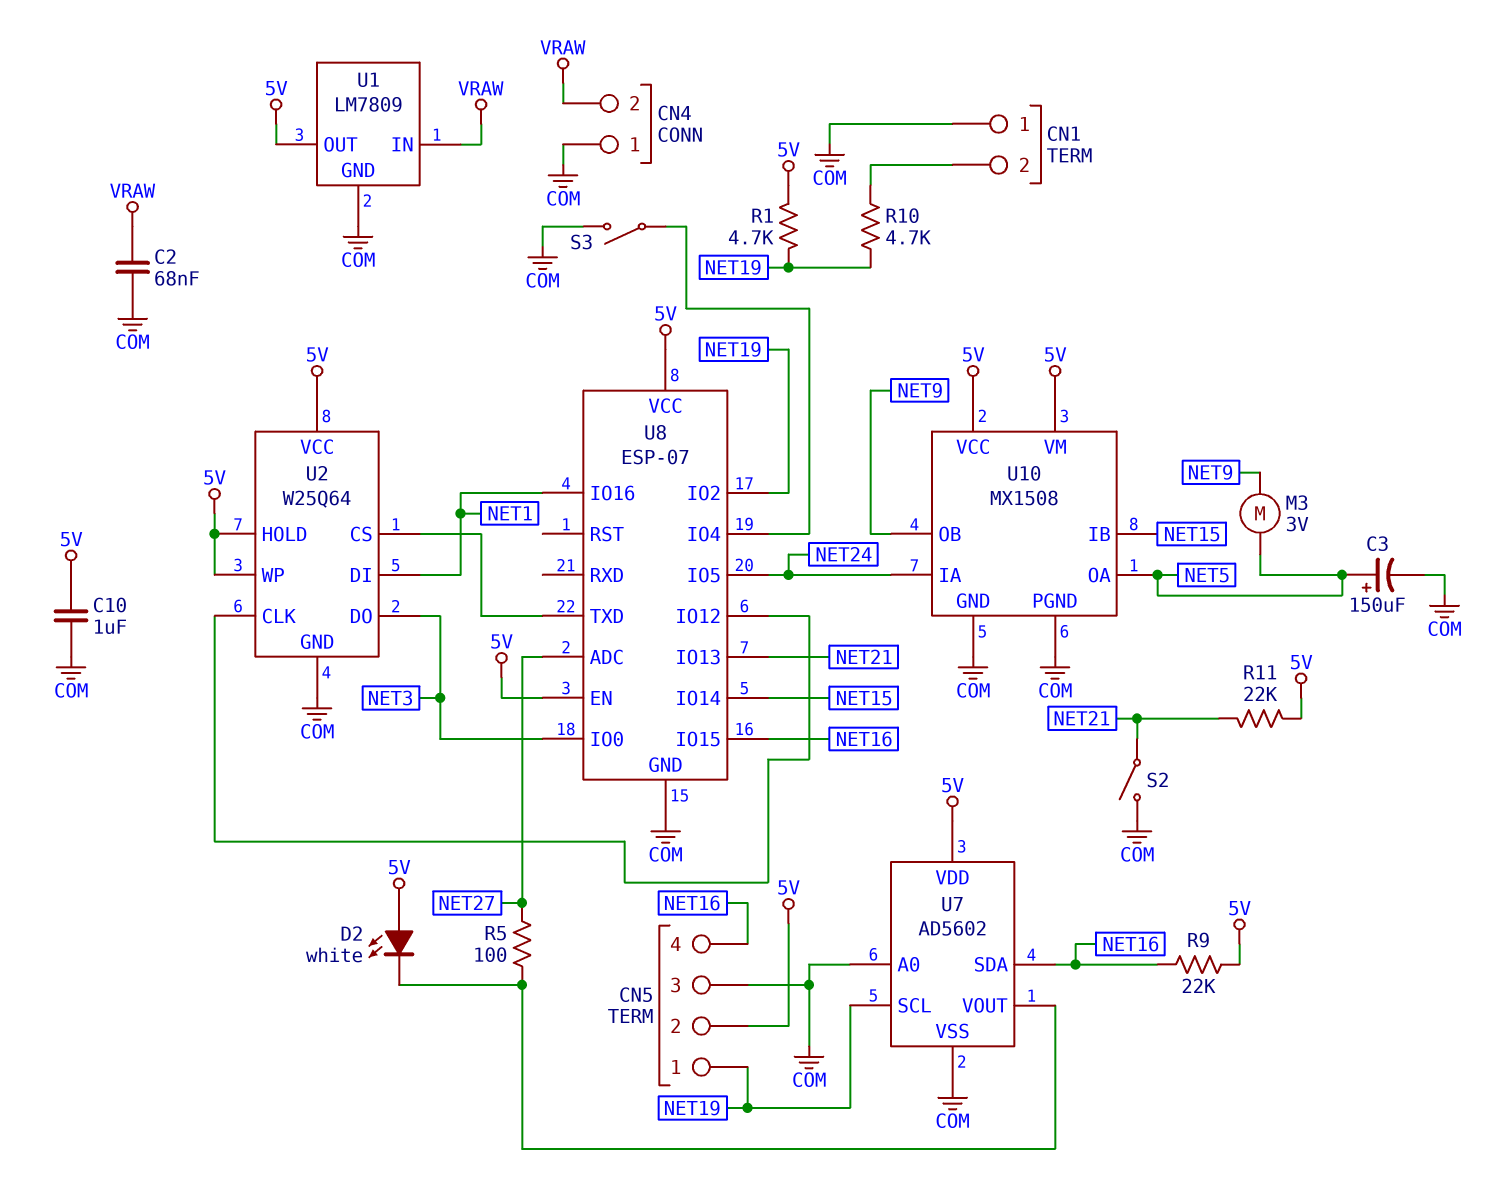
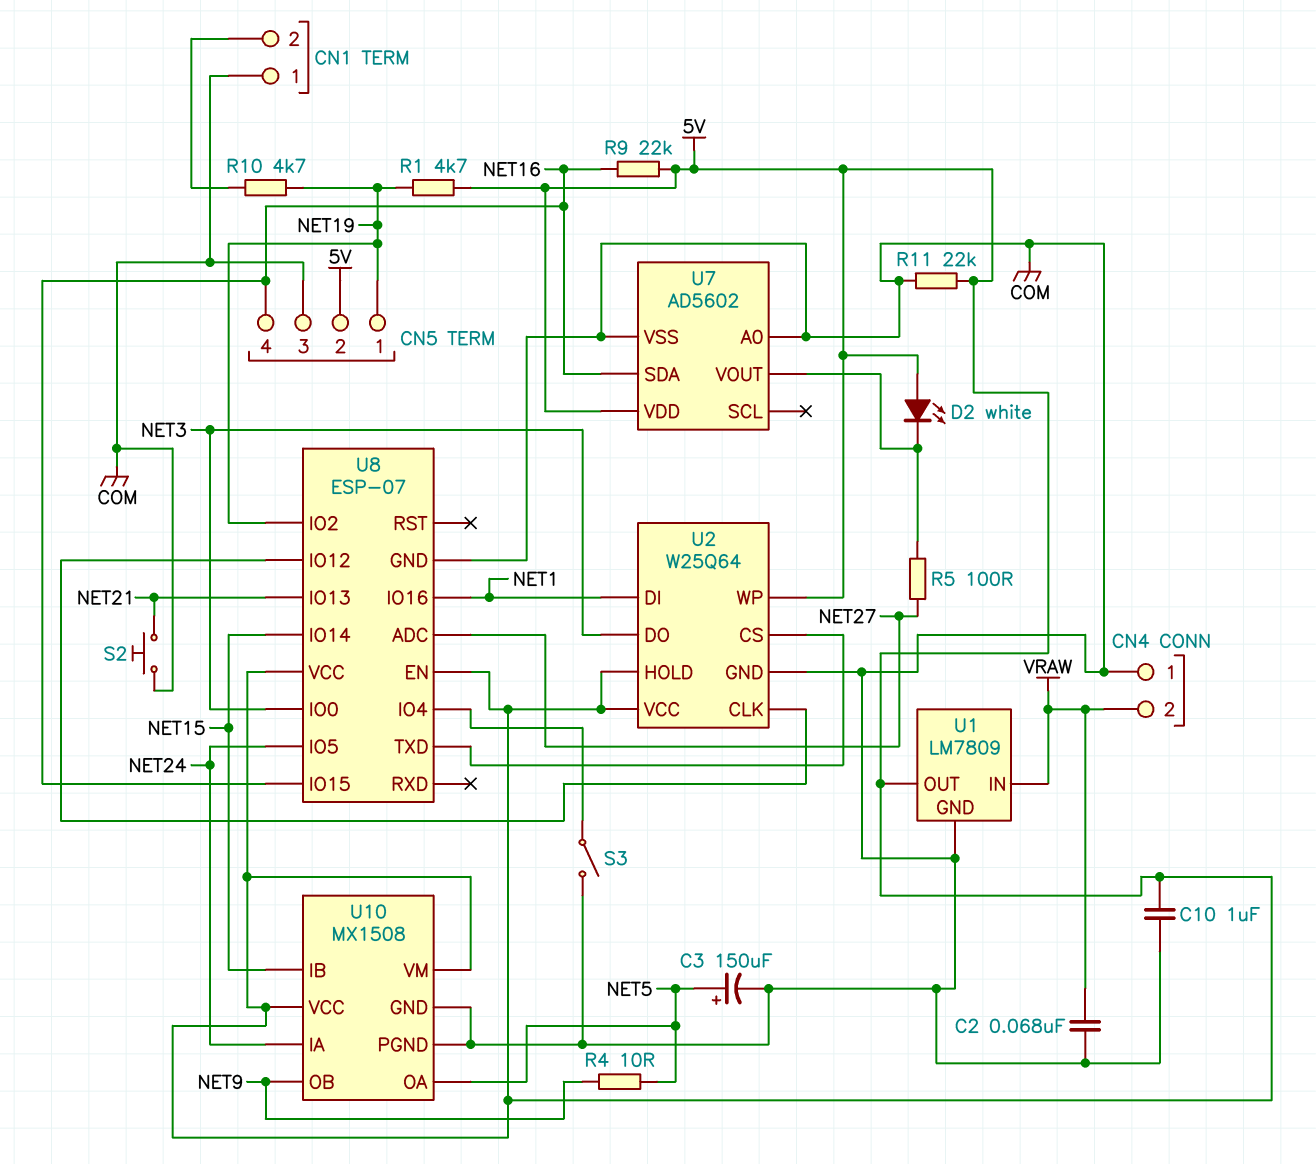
M3: motor 3V (NET5, NET9) -> none
R4: none -> 10 (NET5, NET9)
R11: 22k (5V, NET21) -> 22k (5V, COM)
S2: switch (COM, NET21) -> button (COM, NET21)
U7 pin SCL: NET19 -> none

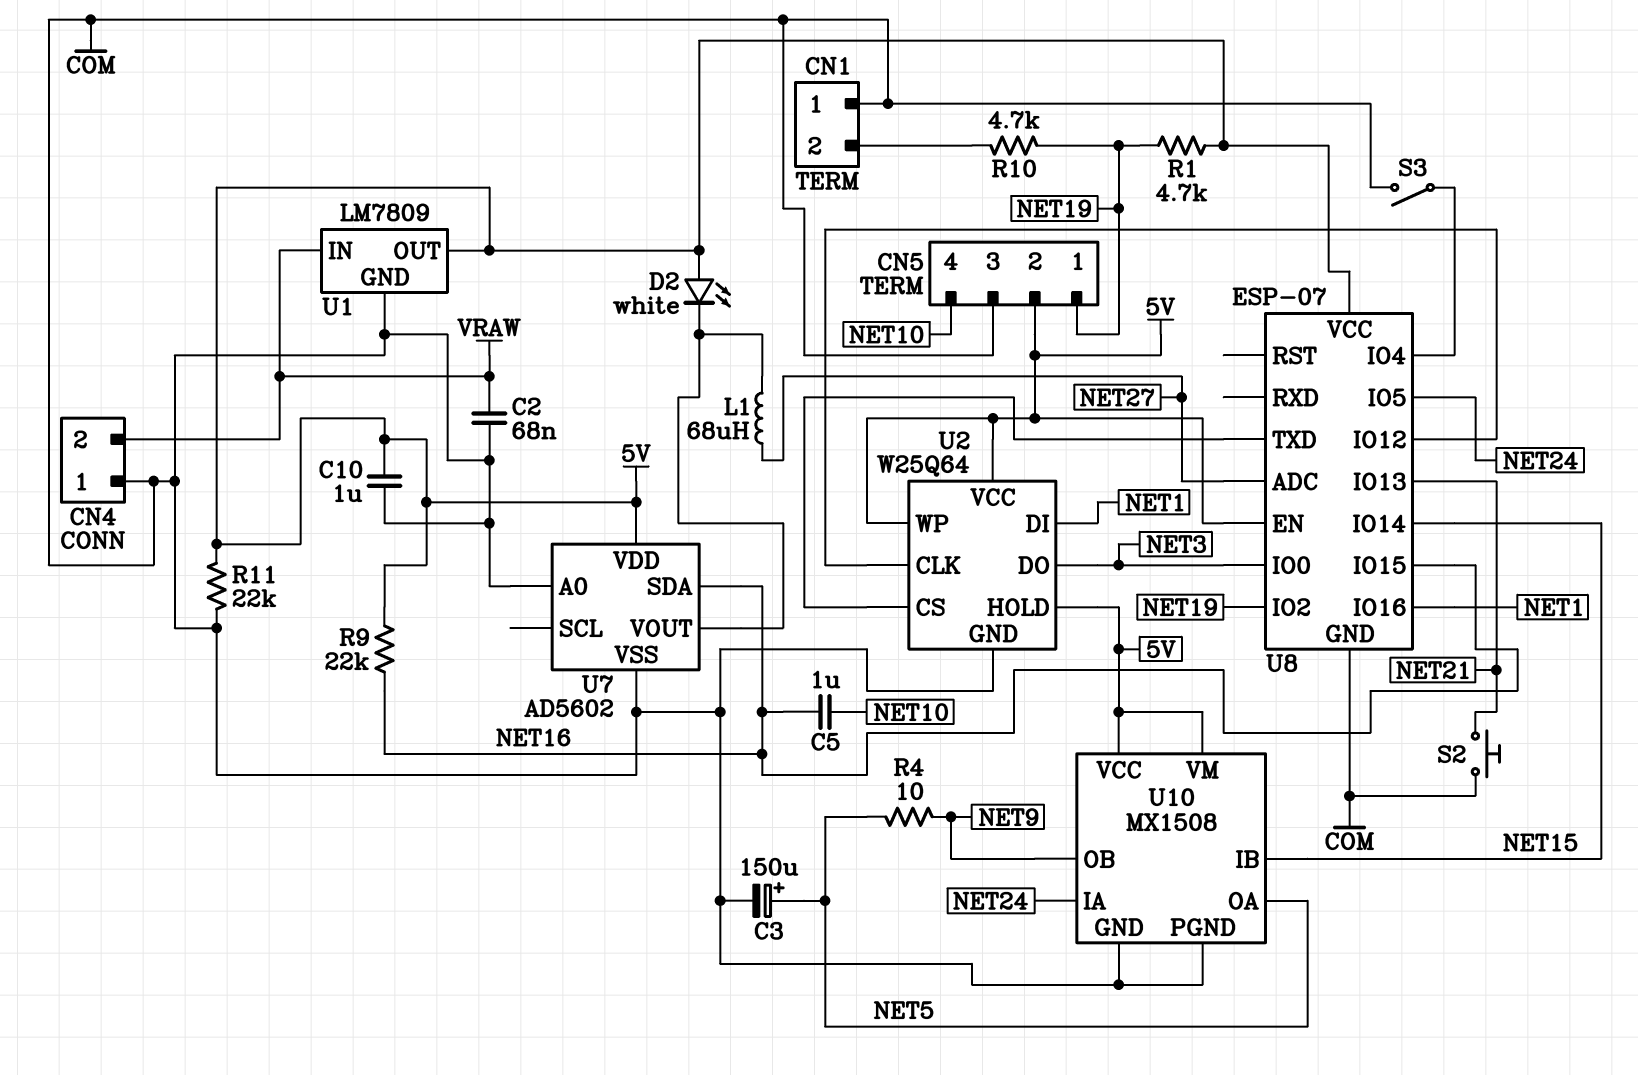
C5: none -> 1uF (NET10, NET16)
CN5 pin 4: NET16 -> NET10
L1: none -> 68uH (NET27, U7/VOUT)
R5: 100 (NET27, U7/VOUT) -> none

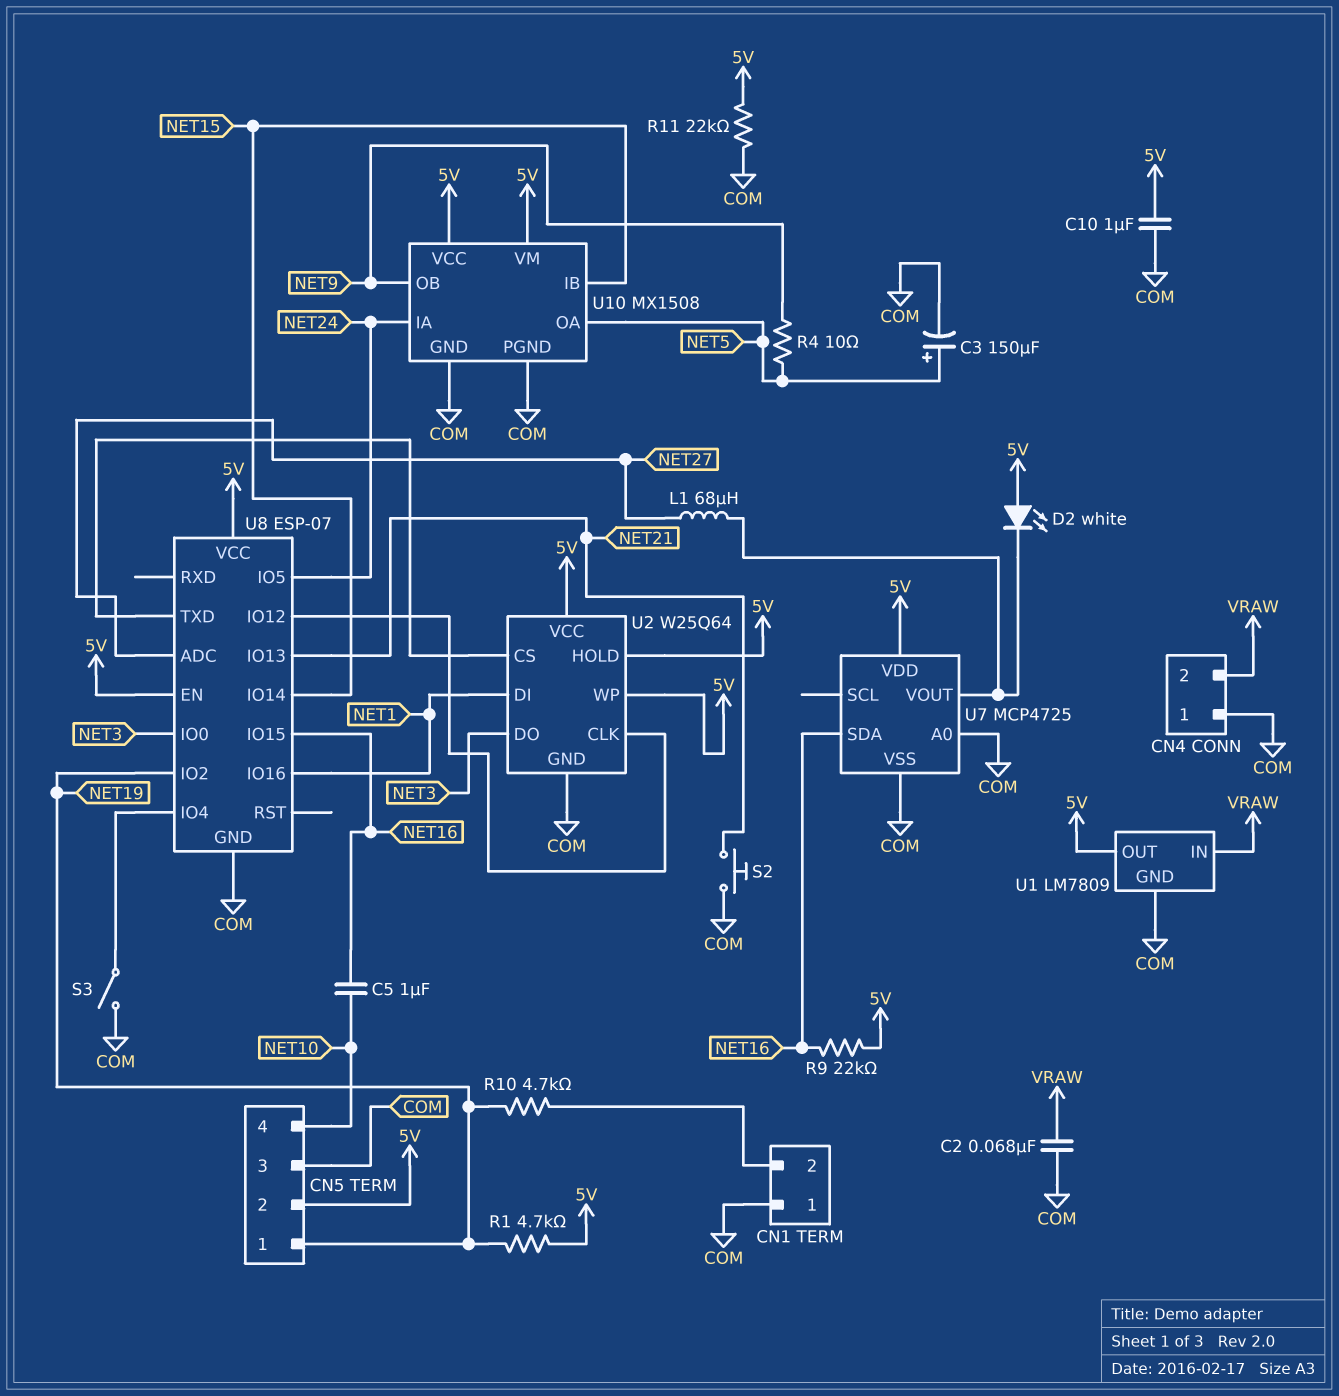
U7: AD5602 -> MCP4725

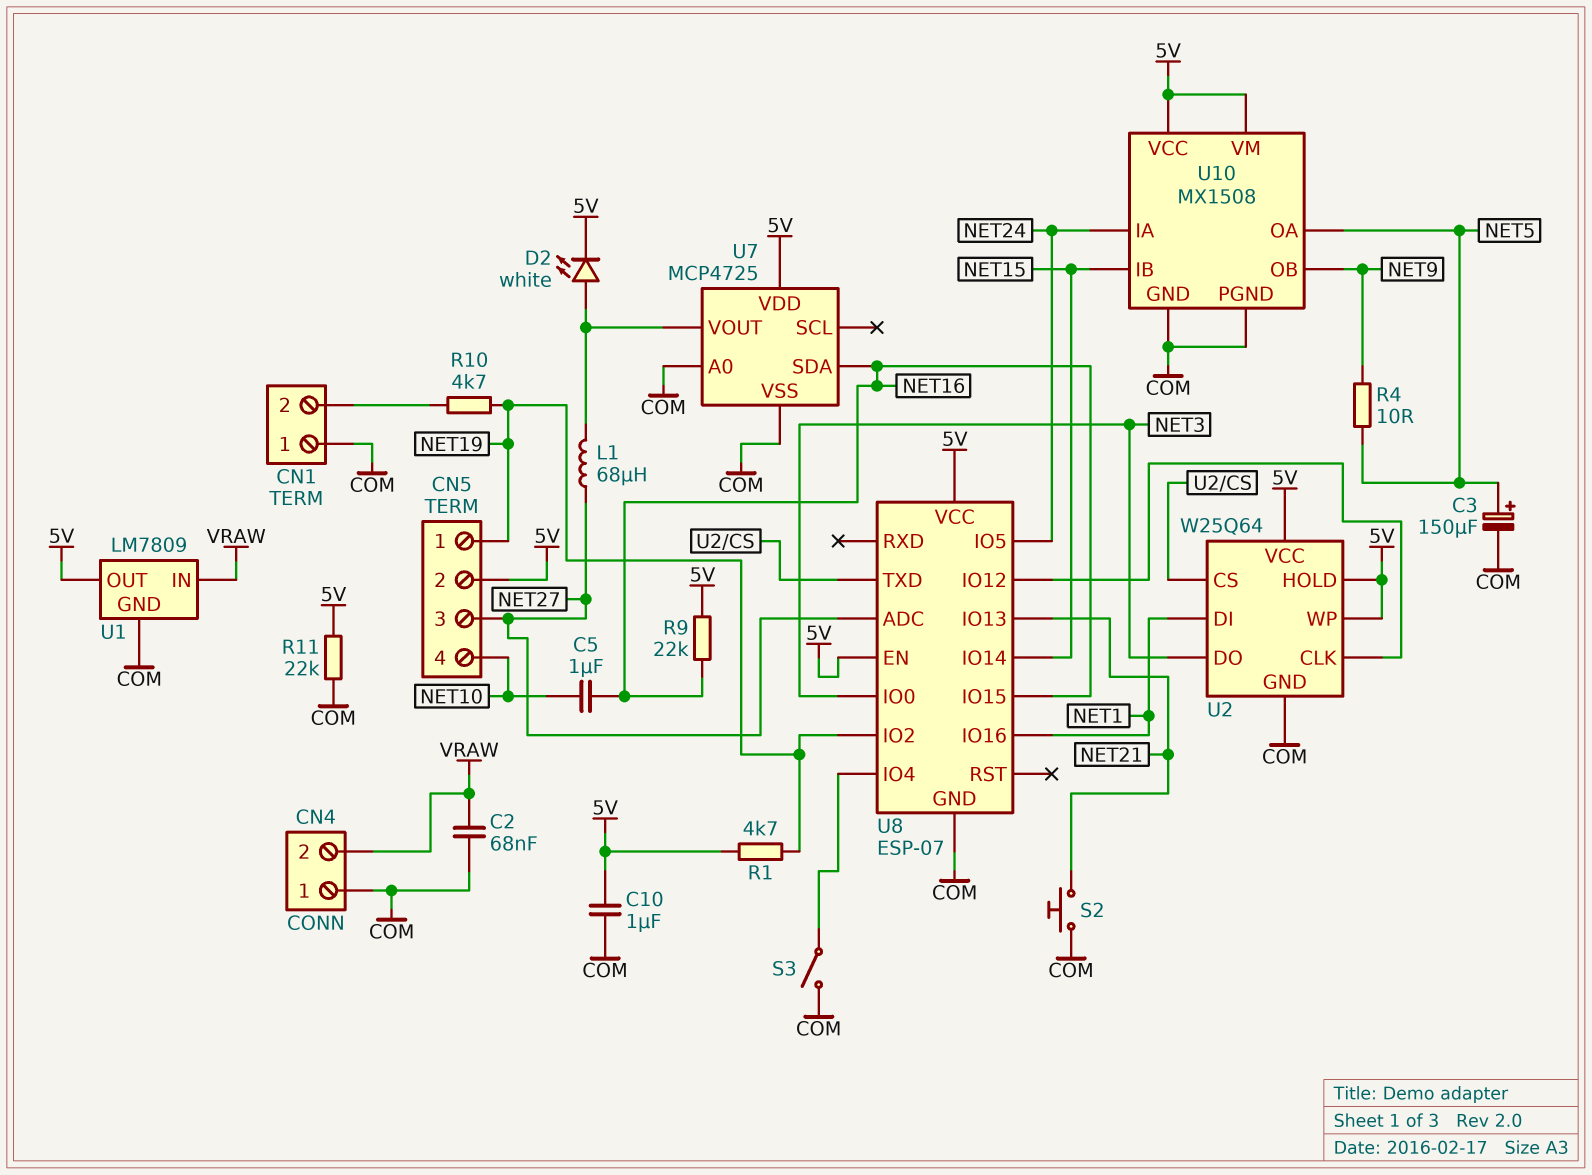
CN5 pin 3: COM -> NET27
D2: LED white (A 5V, K U7/VOUT) -> LED white (A U7/VOUT, K 5V)

